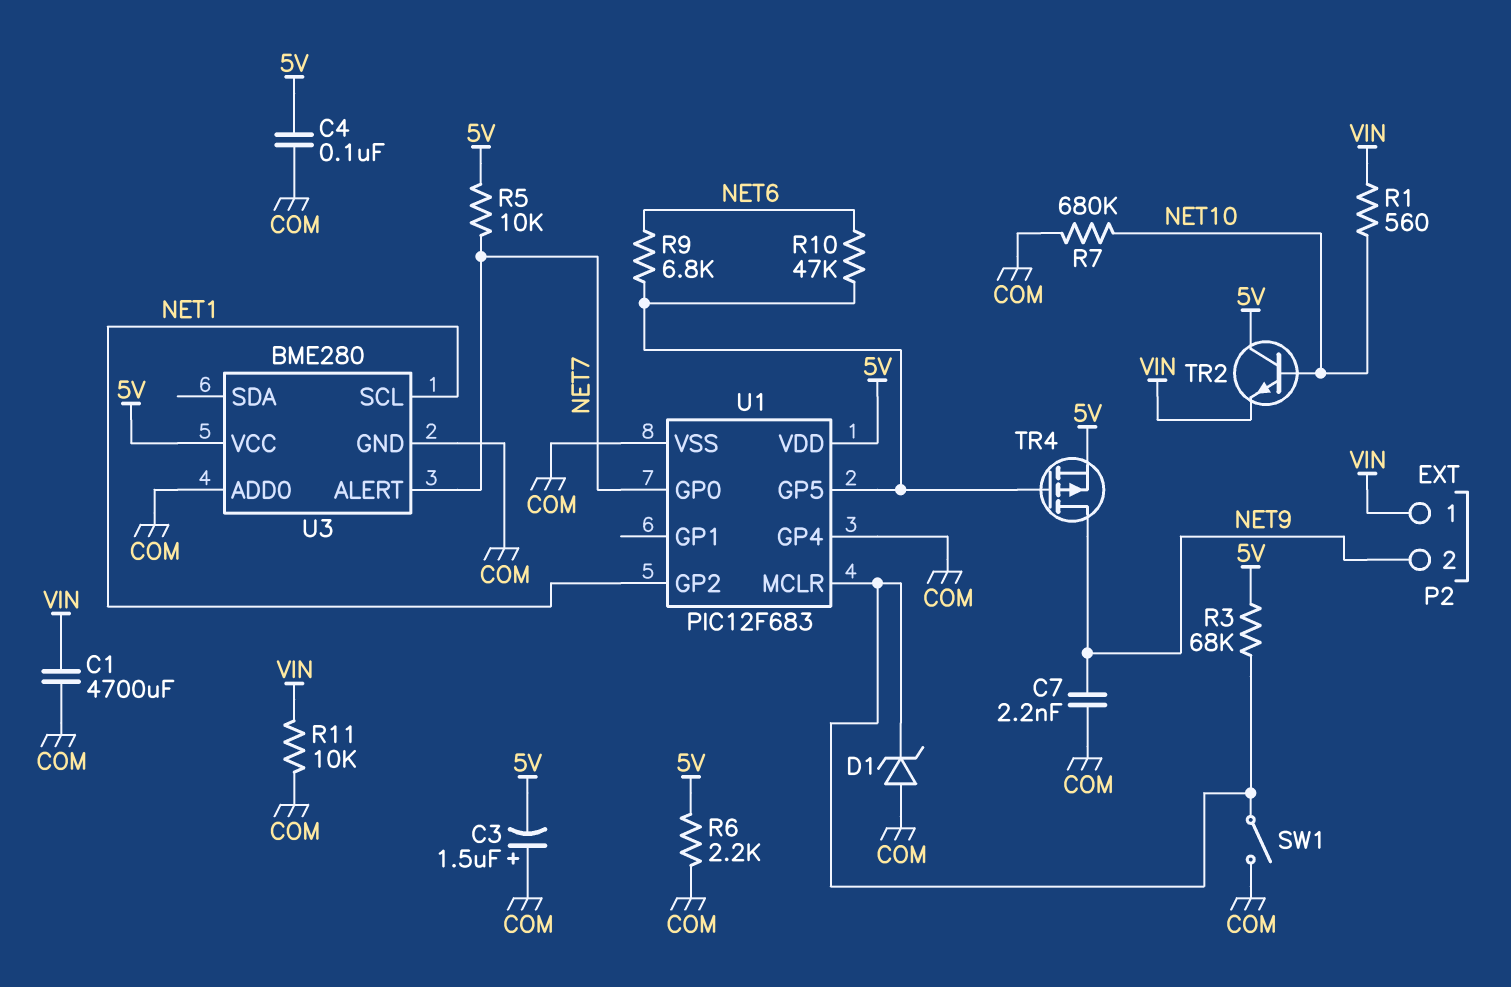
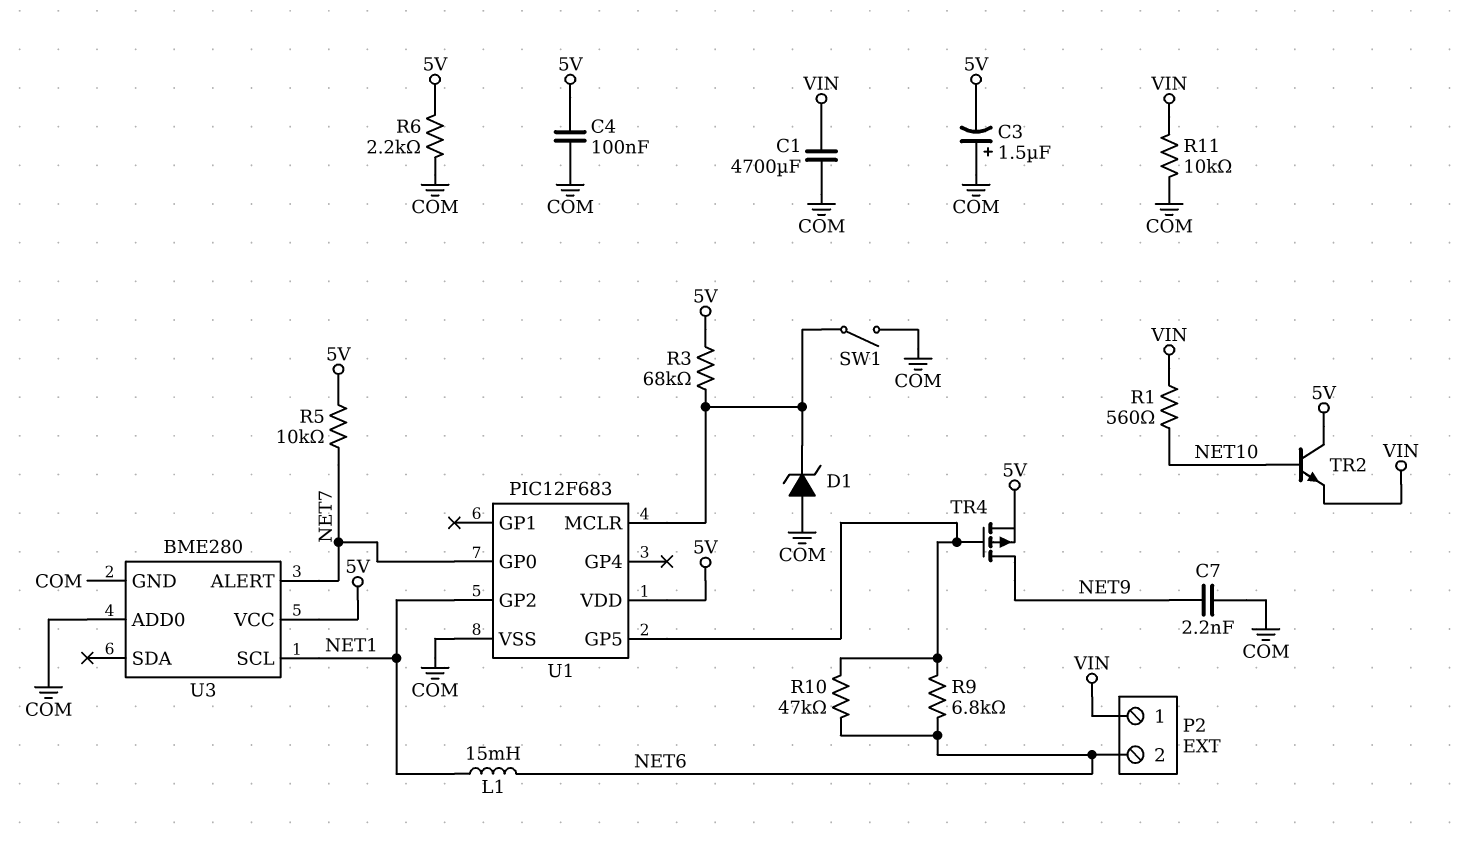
L1: none -> 15mH (NET1, NET6)
P2 pin 2: NET9 -> NET6
R7: 680k (COM, NET10) -> none
U1 pin GP4: COM -> none

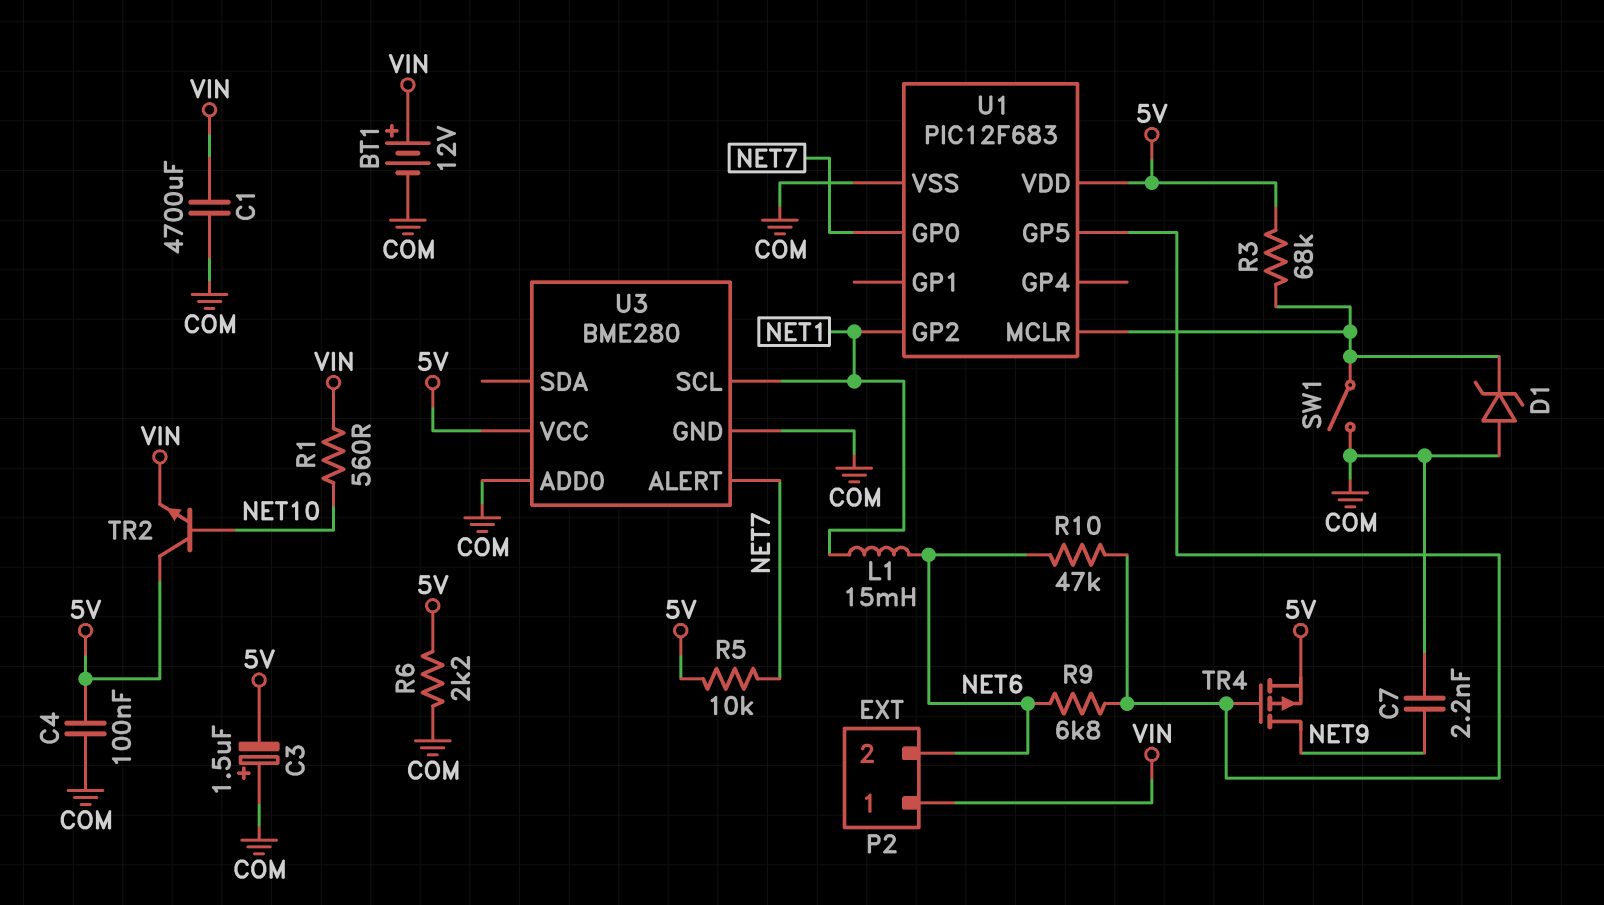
BT1: none -> 12V (plus VIN, minus COM)
R11: 10k (COM, VIN) -> none

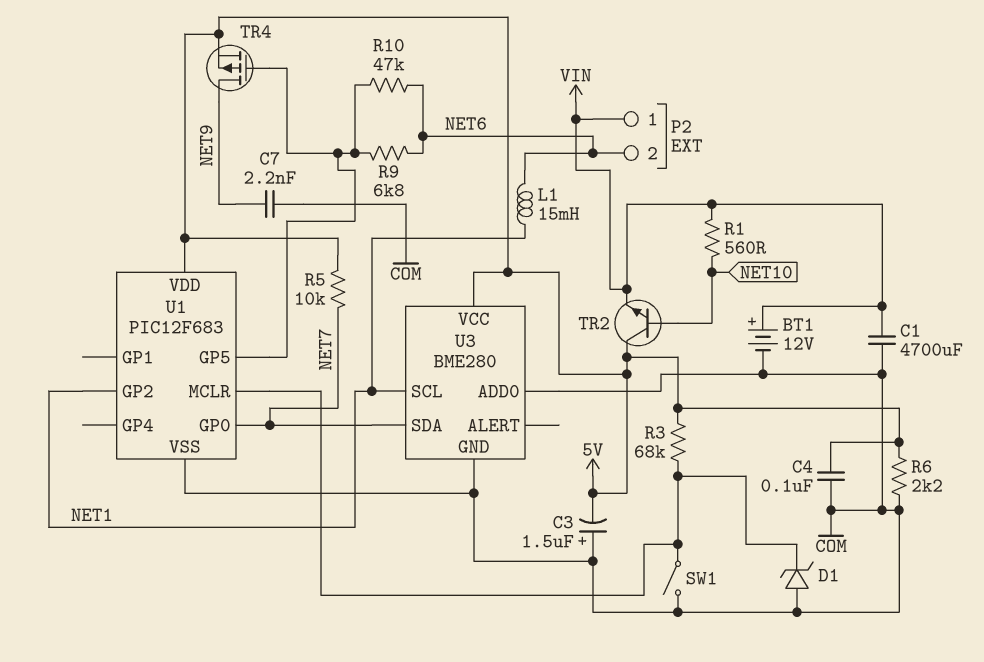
U3 pin ALERT: NET7 -> none
U3 pin SDA: none -> NET7

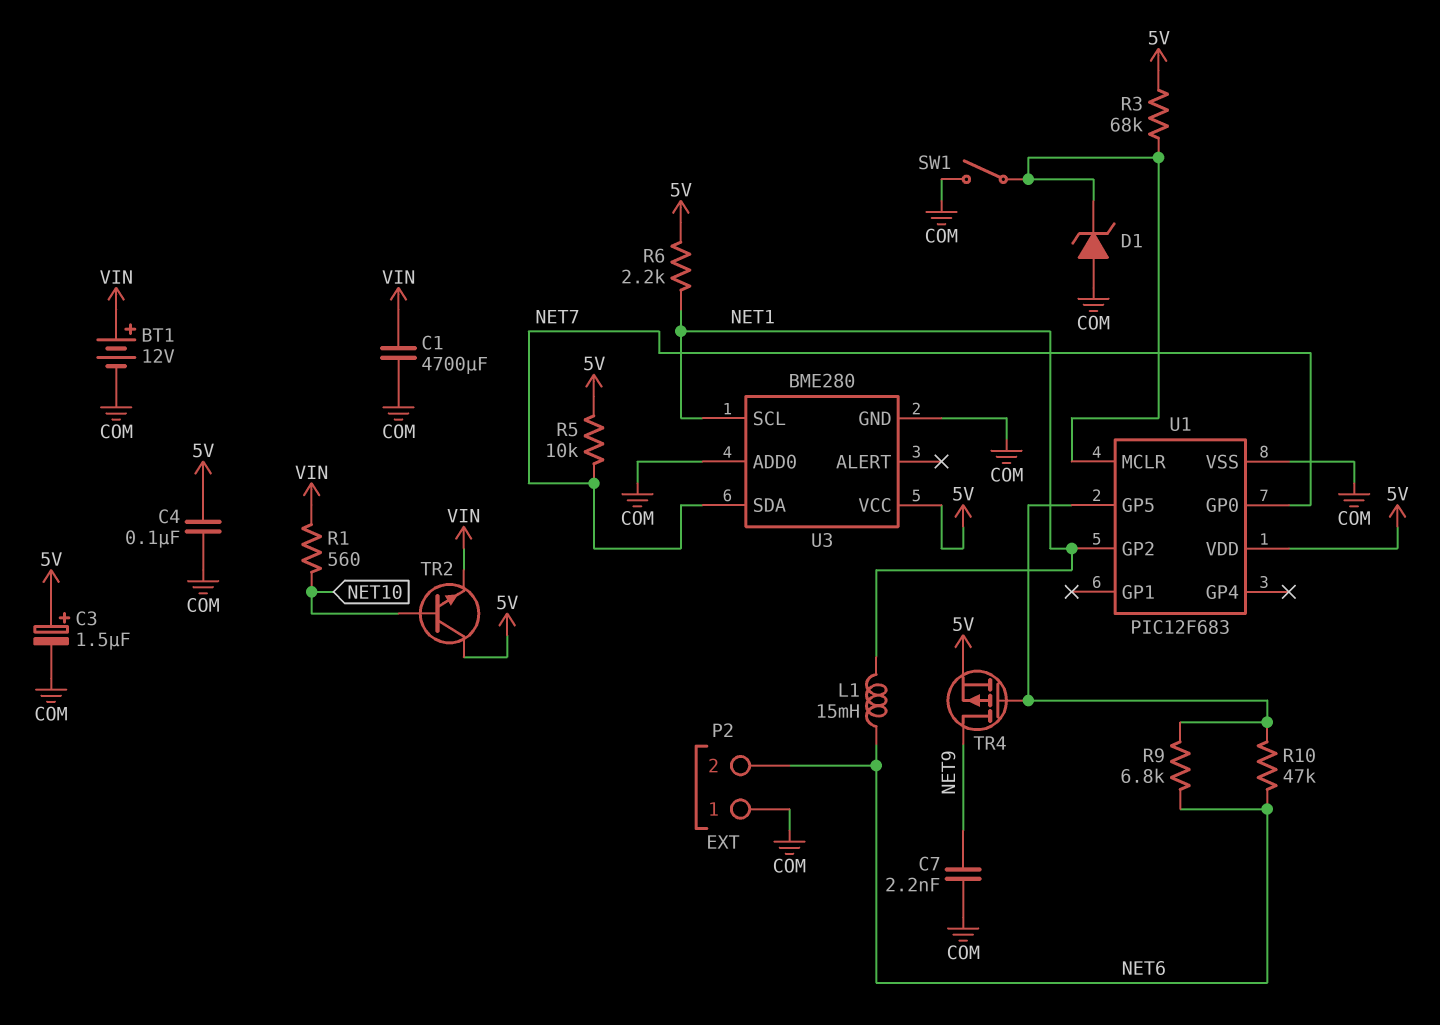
C3: 1.5uF (plus COM, minus 5V) -> 1.5uF (plus 5V, minus COM)
P2 pin 1: VIN -> COM
R6: 2.2k (5V, COM) -> 2.2k (5V, NET1)

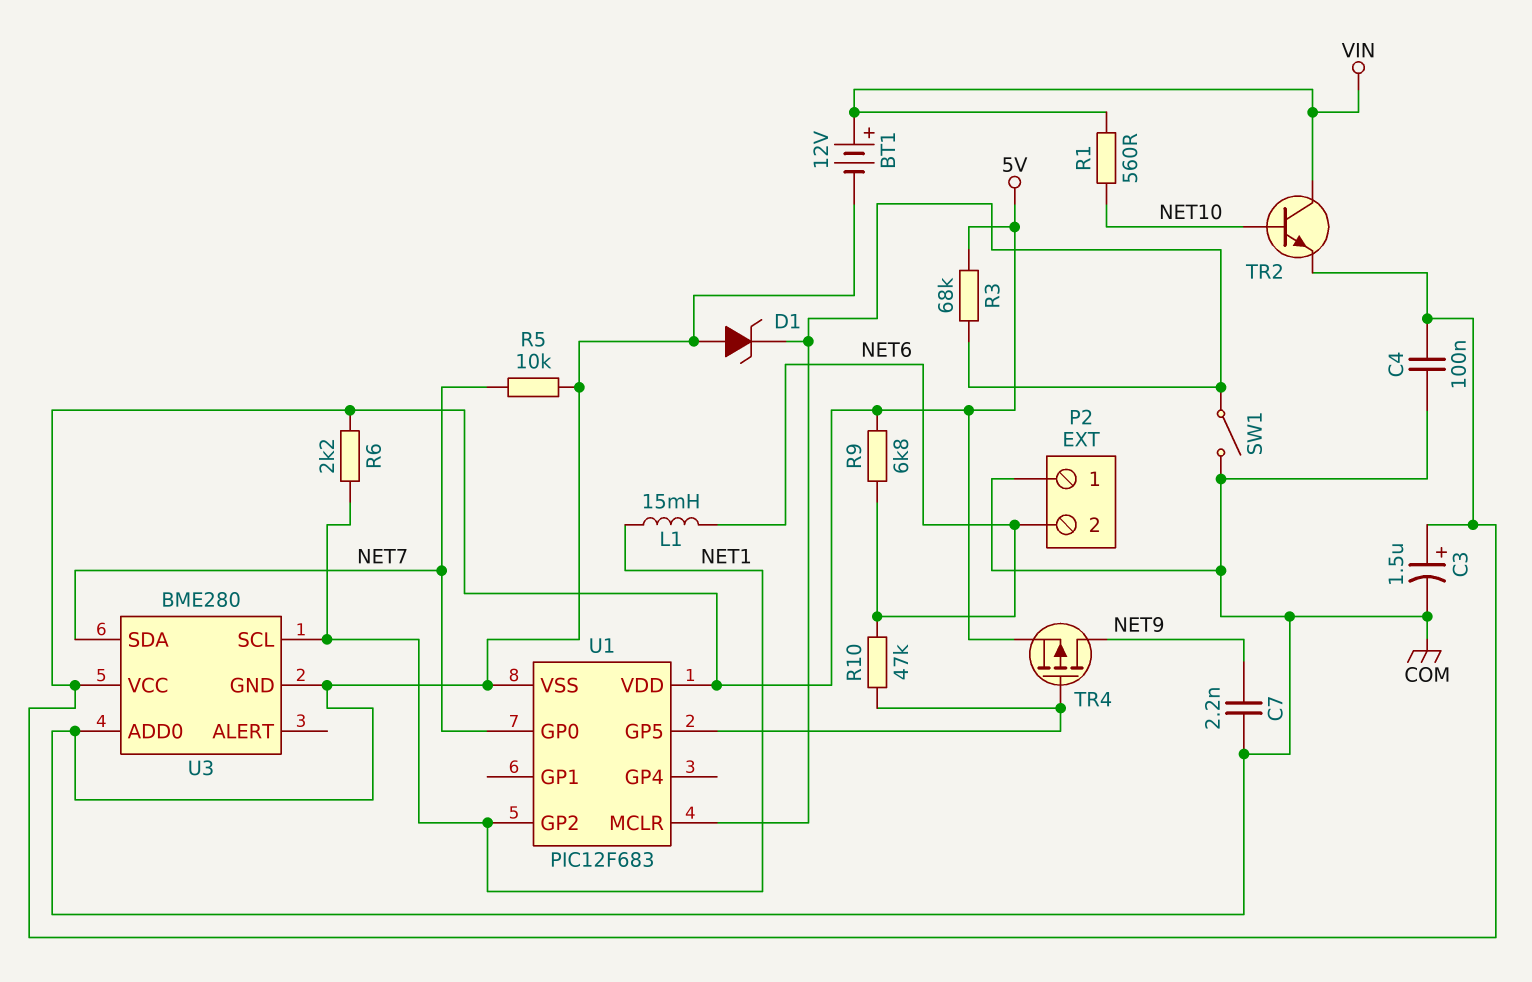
C1: 4700uF (COM, VIN) -> none
R5: 10k (5V, NET7) -> 10k (COM, NET7)
R9: 6.8k (NET6, U1/GP5) -> 6.8k (5V, NET6)
TR2: NPN (B NET10, C 5V, E VIN) -> NPN (B NET10, C VIN, E 5V)

